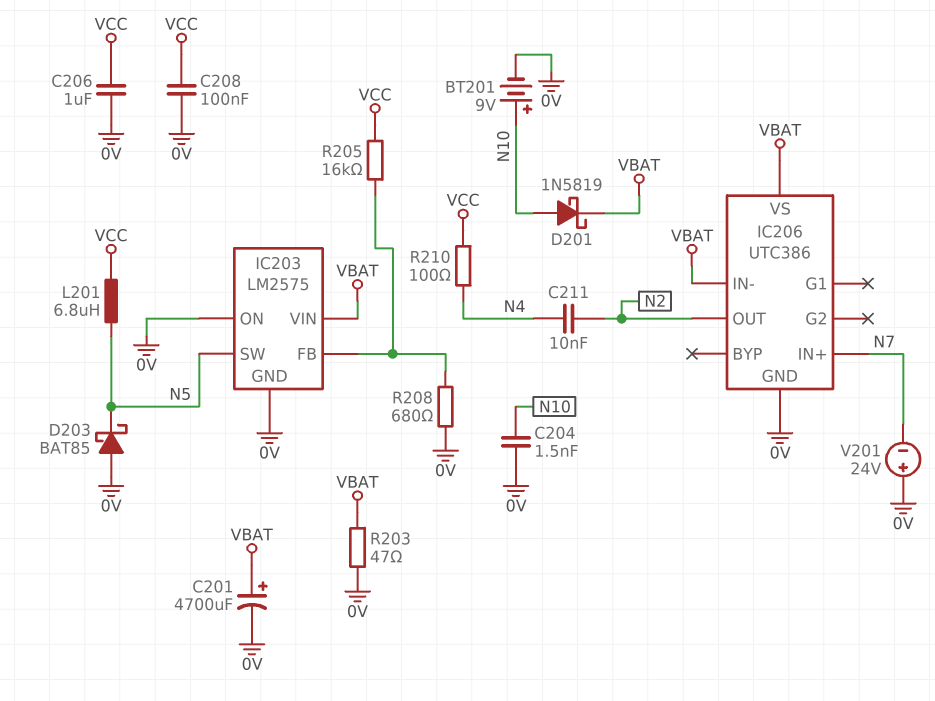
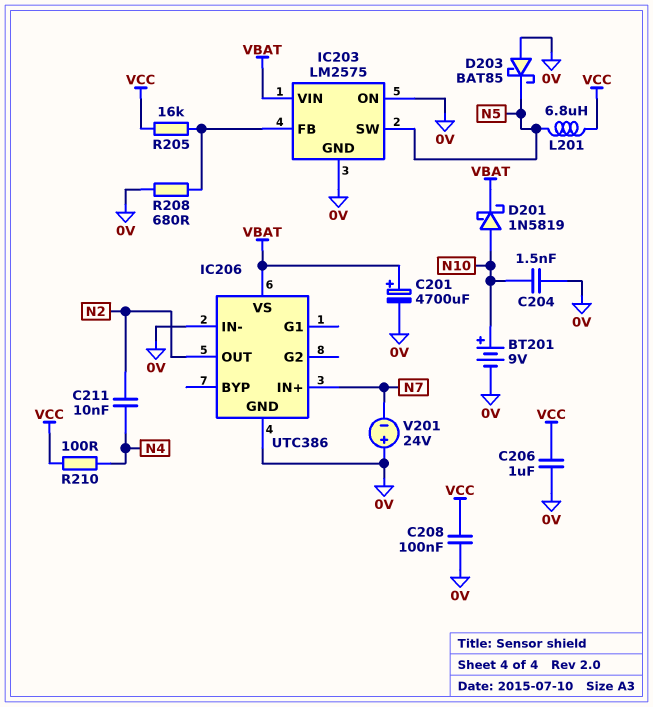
IC206 pin IN-: VBAT -> 0V
R203: 47 (0V, VBAT) -> none

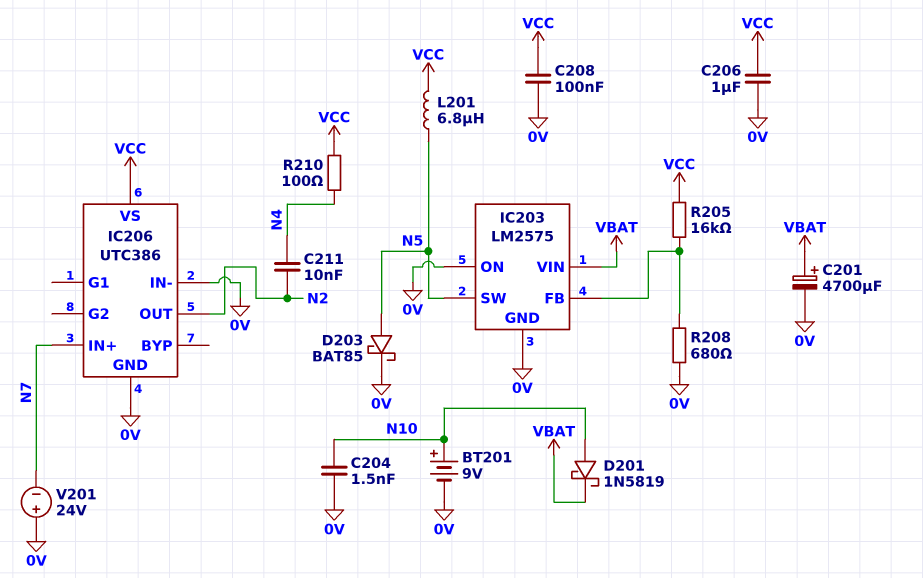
D203: schottky BAT85 (A 0V, K N5) -> schottky BAT85 (A N5, K 0V)
IC206 pin VS: VBAT -> VCC

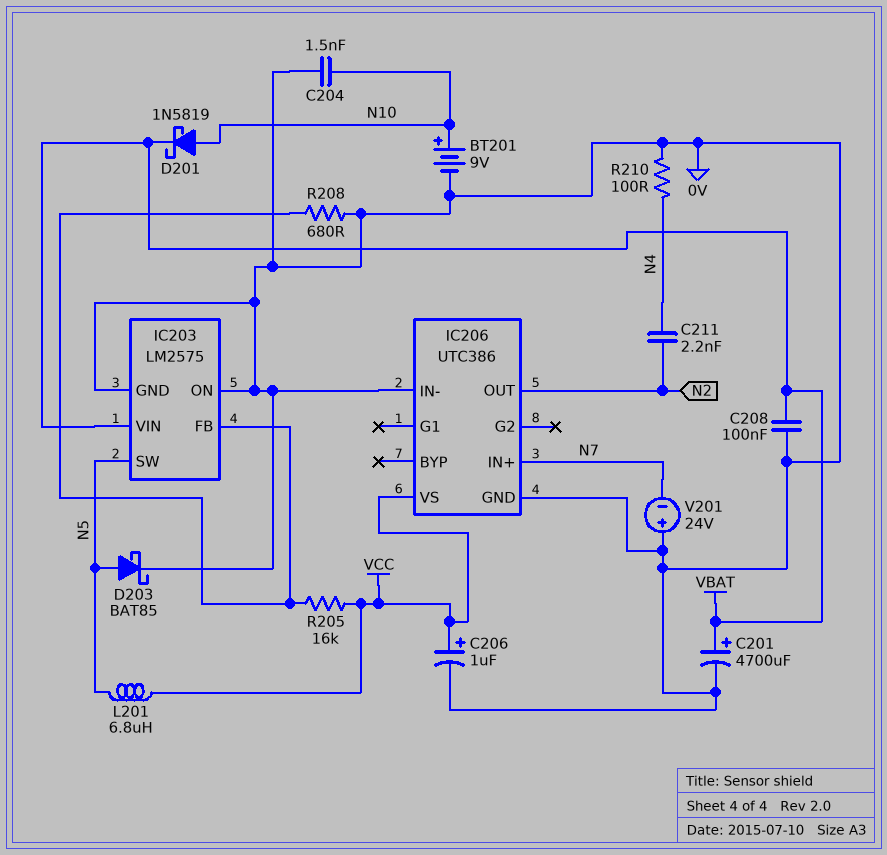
C206: 1uF (0V, VCC) -> 1uF (plus VCC, minus 0V)
C208: 100nF (0V, VCC) -> 100nF (0V, VBAT)
C211: 10nF (N2, N4) -> 2.2nF (N2, N4)
R210: 100 (N4, VCC) -> 100 (0V, N4)

